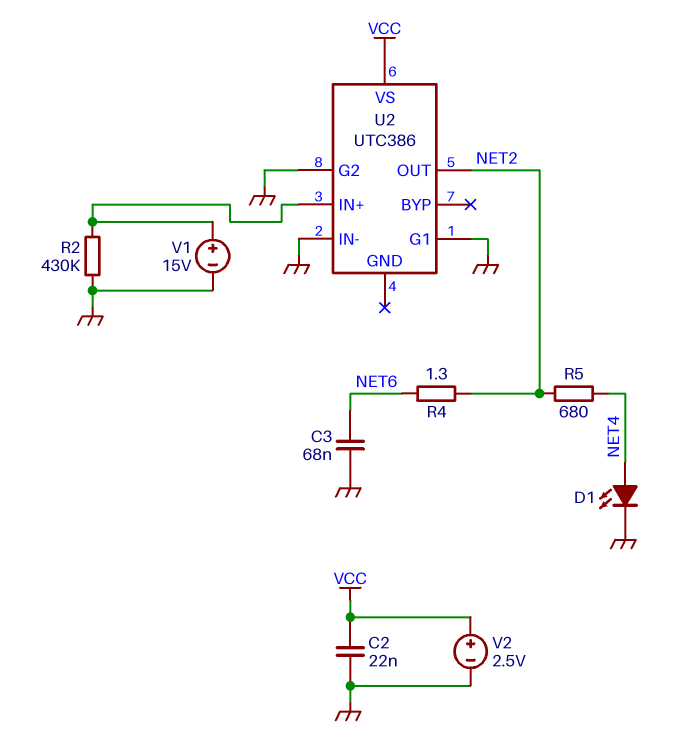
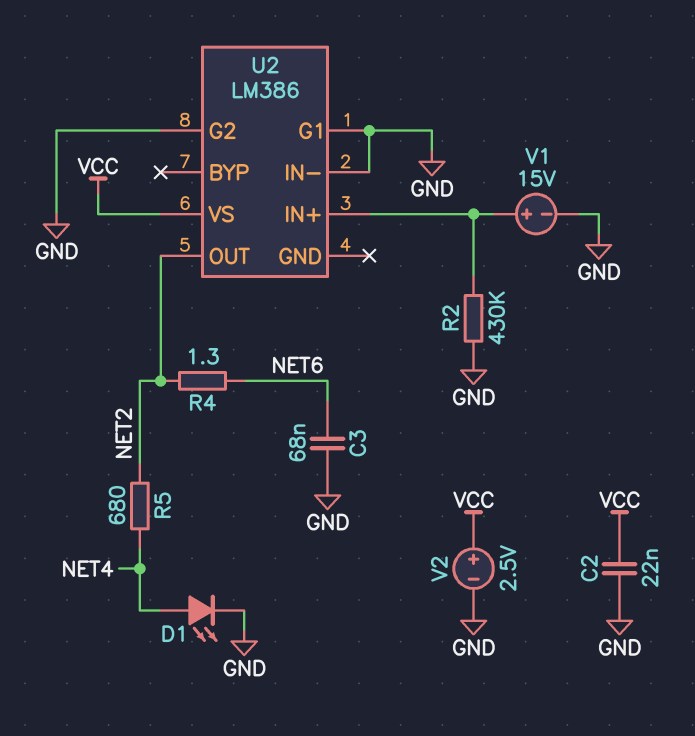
U2: UTC386 -> LM386

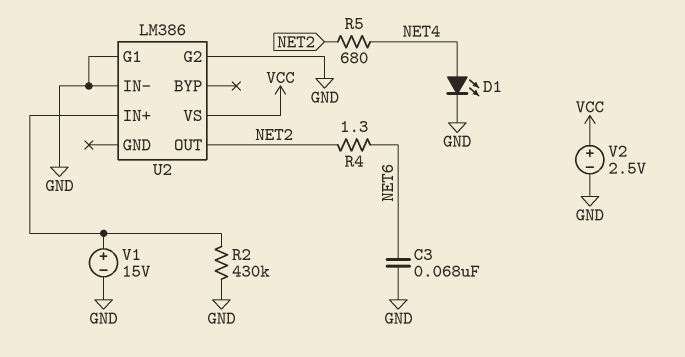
C2: 22nF (GND, VCC) -> none

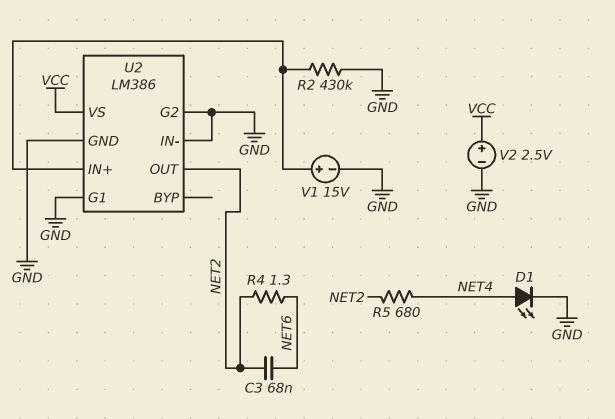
C3: 68nF (GND, NET6) -> 68nF (NET2, NET6)
U2 pin GND: none -> GND

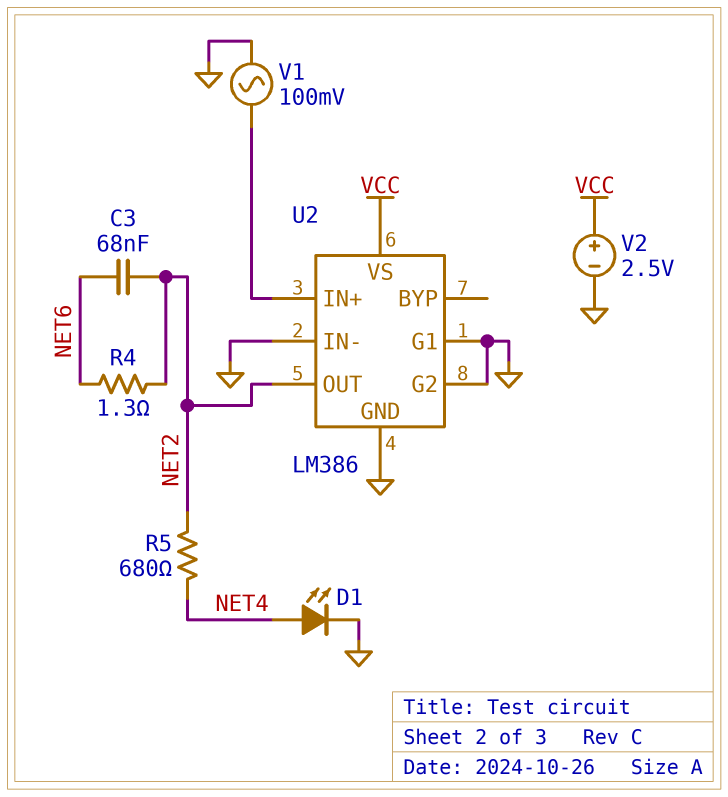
R2: 430k (GND, U2/IN+) -> none
V1: 15V (plus U2/IN+, minus GND) -> AC 100mV (GND, U2/IN+)

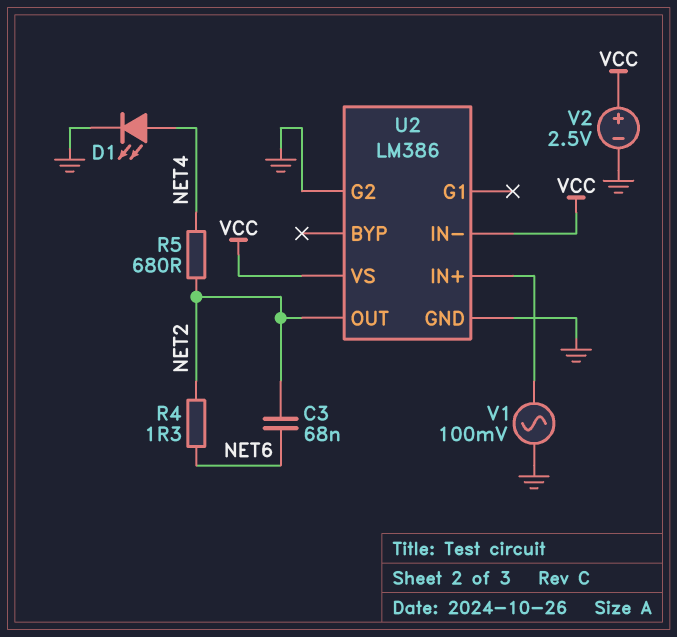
U2 pin G1: GND -> none
U2 pin IN-: GND -> VCC

